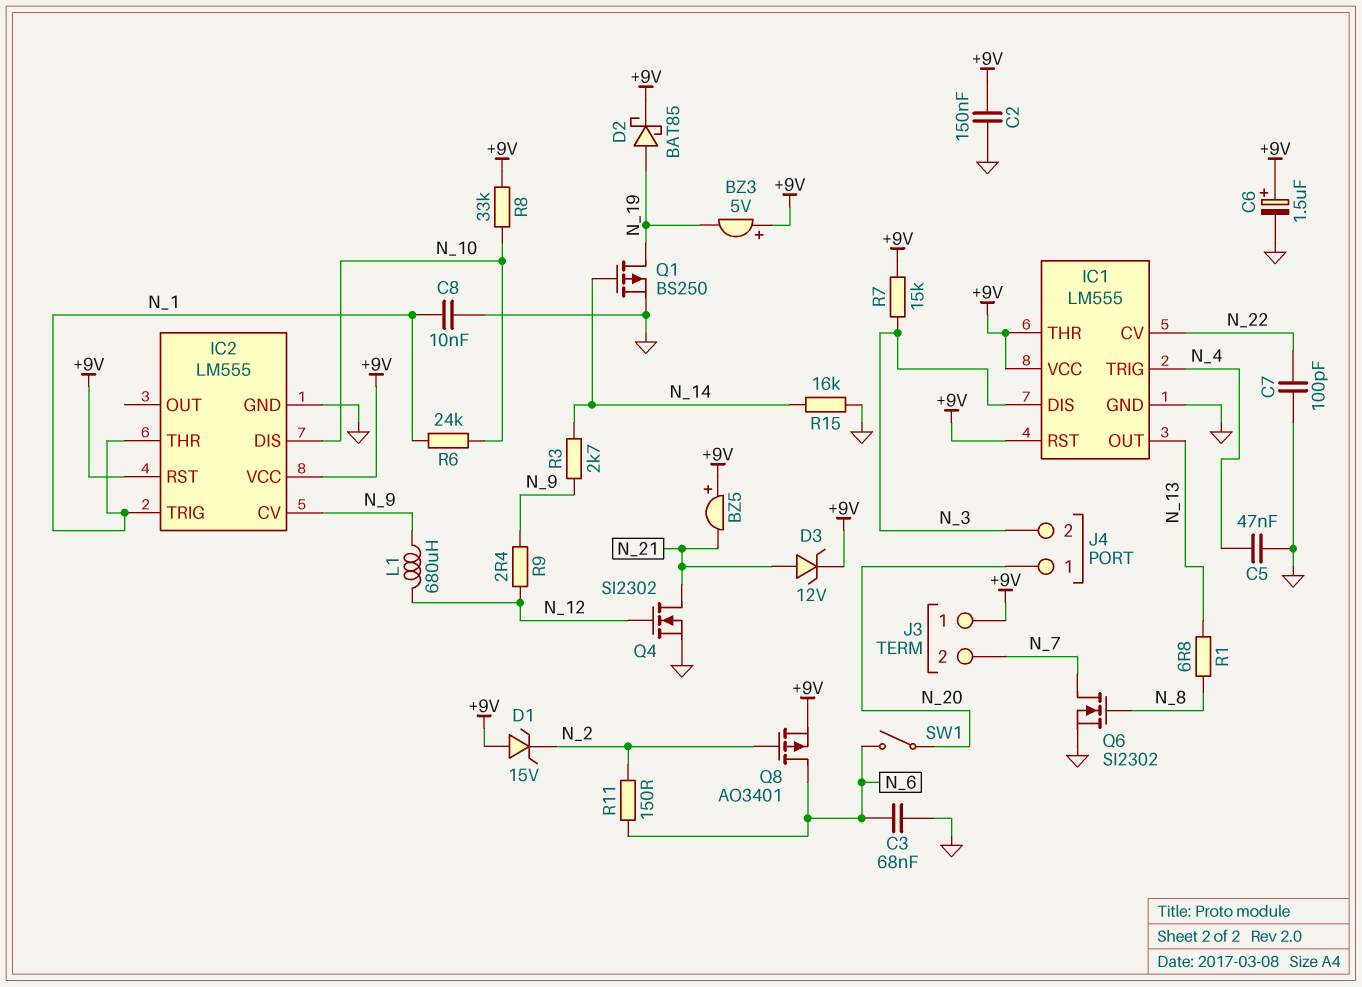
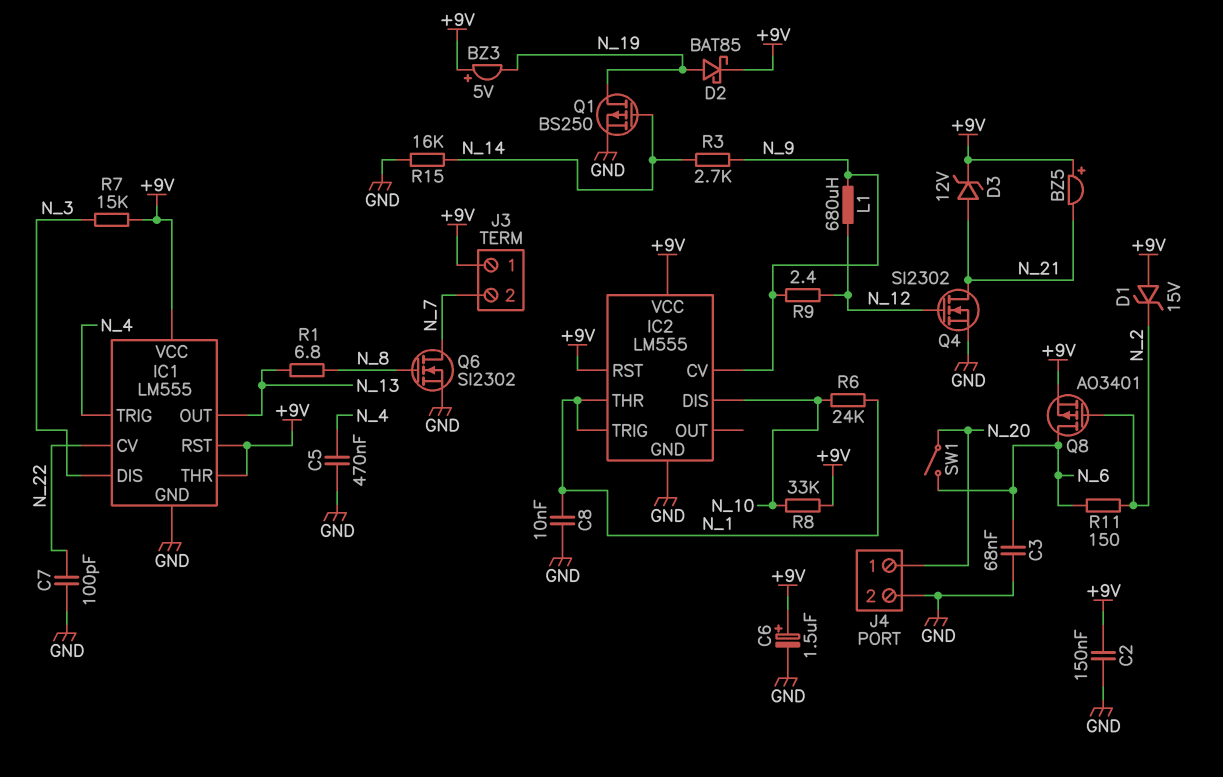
C5: 47nF (GND, N_4) -> 470nF (GND, N_4)
J4 pin 2: N_3 -> GND

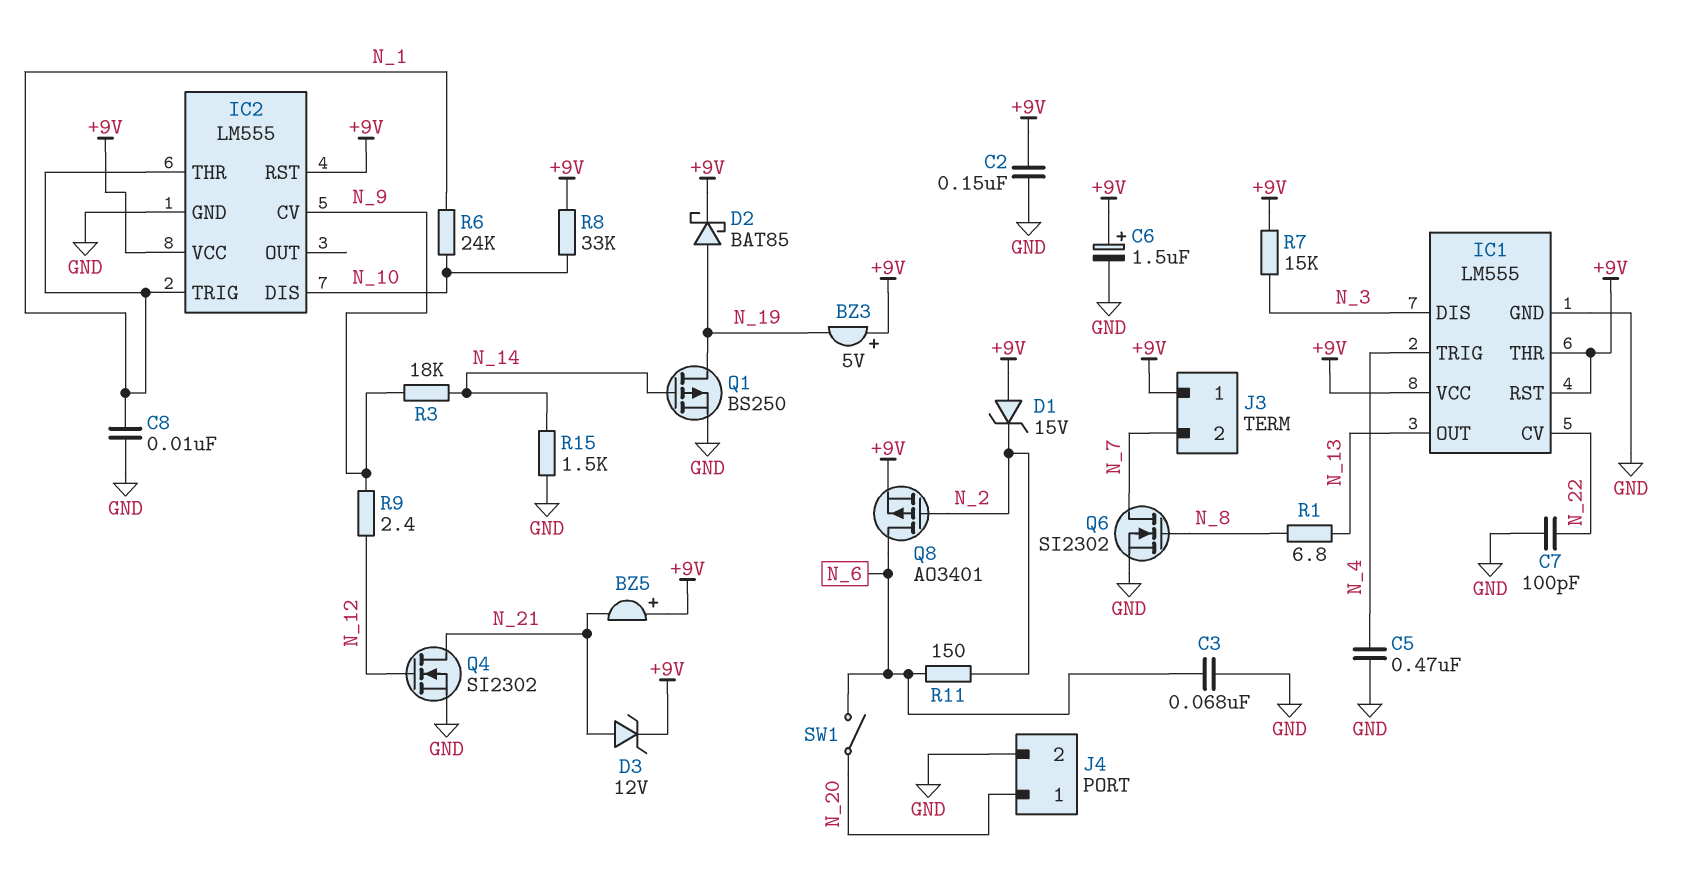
L1: 680uH (N_9, N_12) -> none
R3: 2.7k (N_9, N_14) -> 18k (N_9, N_14)
R15: 16k (GND, N_14) -> 1.5k (GND, N_14)

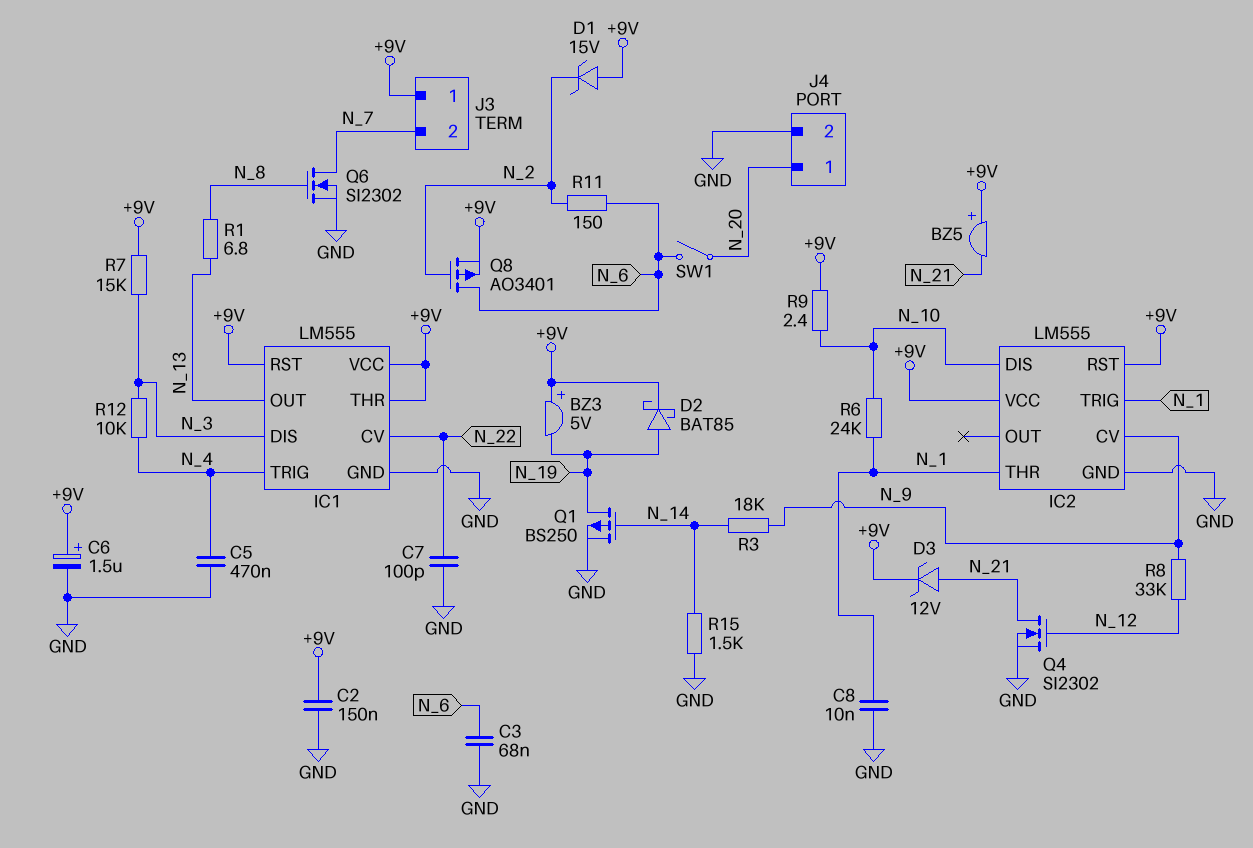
R8: 33k (+9V, N_10) -> 33k (N_9, N_12)
R9: 2.4 (N_9, N_12) -> 2.4 (+9V, N_10)
R12: none -> 10k (N_3, N_4)

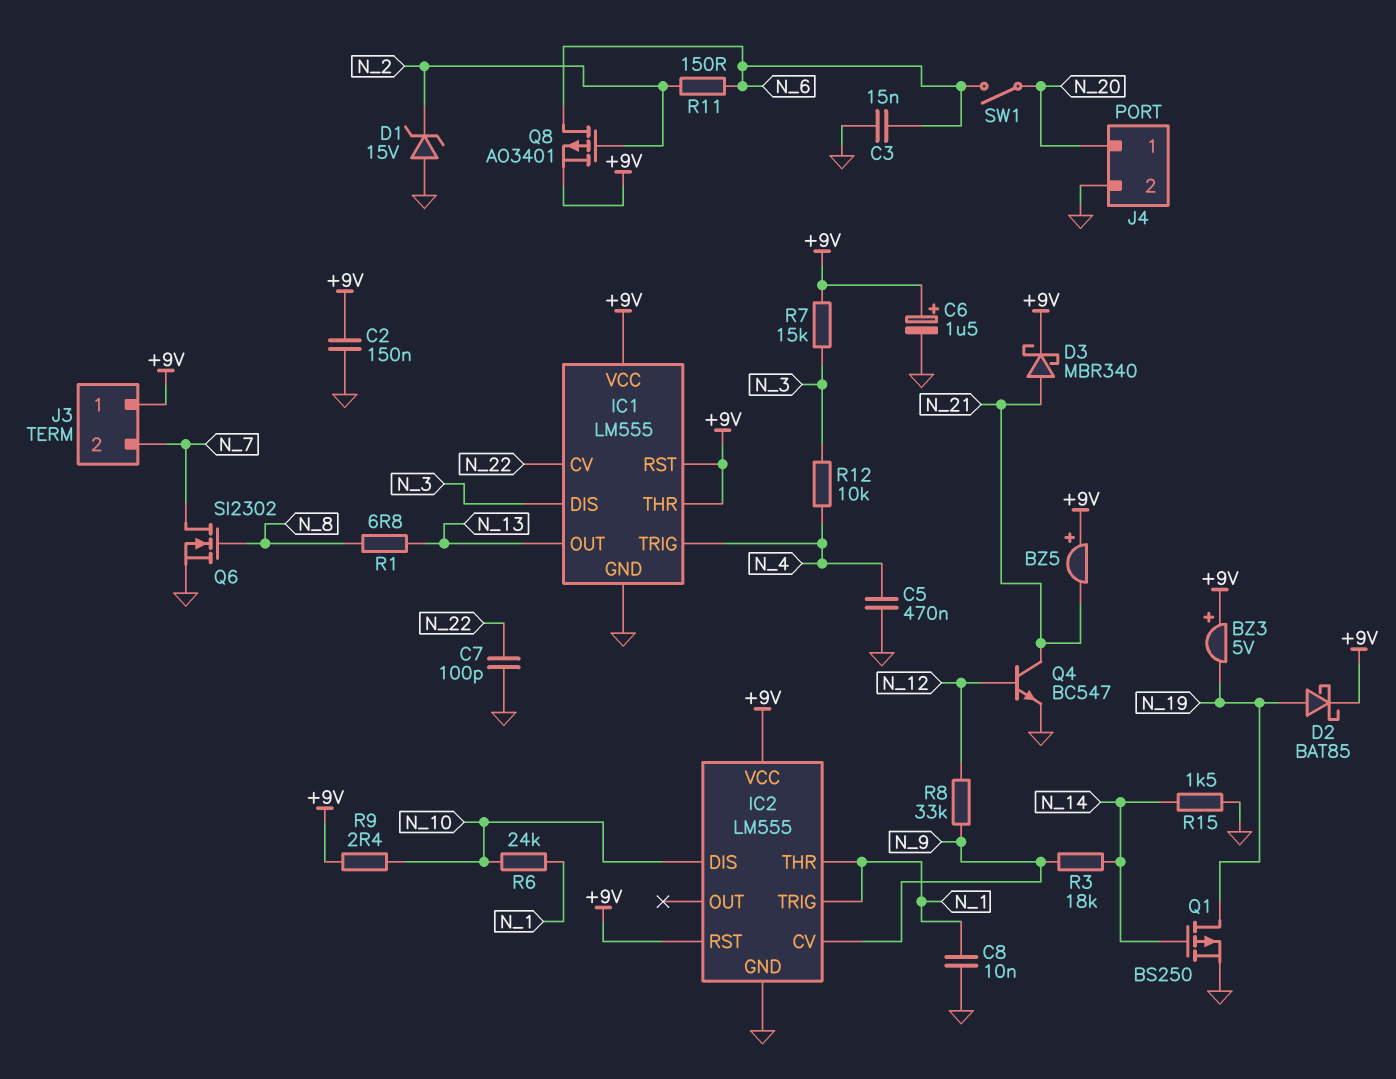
C3: 68nF (GND, N_6) -> 15nF (GND, N_6)
D1: zener 15V (A +9V, K N_2) -> zener 15V (A GND, K N_2)
D3: zener 12V (A N_21, K +9V) -> schottky MBR340 (A N_21, K +9V)
Q4: NMOS SI2302 (G N_12, D N_21, S GND) -> NPN BC547 (B N_12, C N_21, E GND)

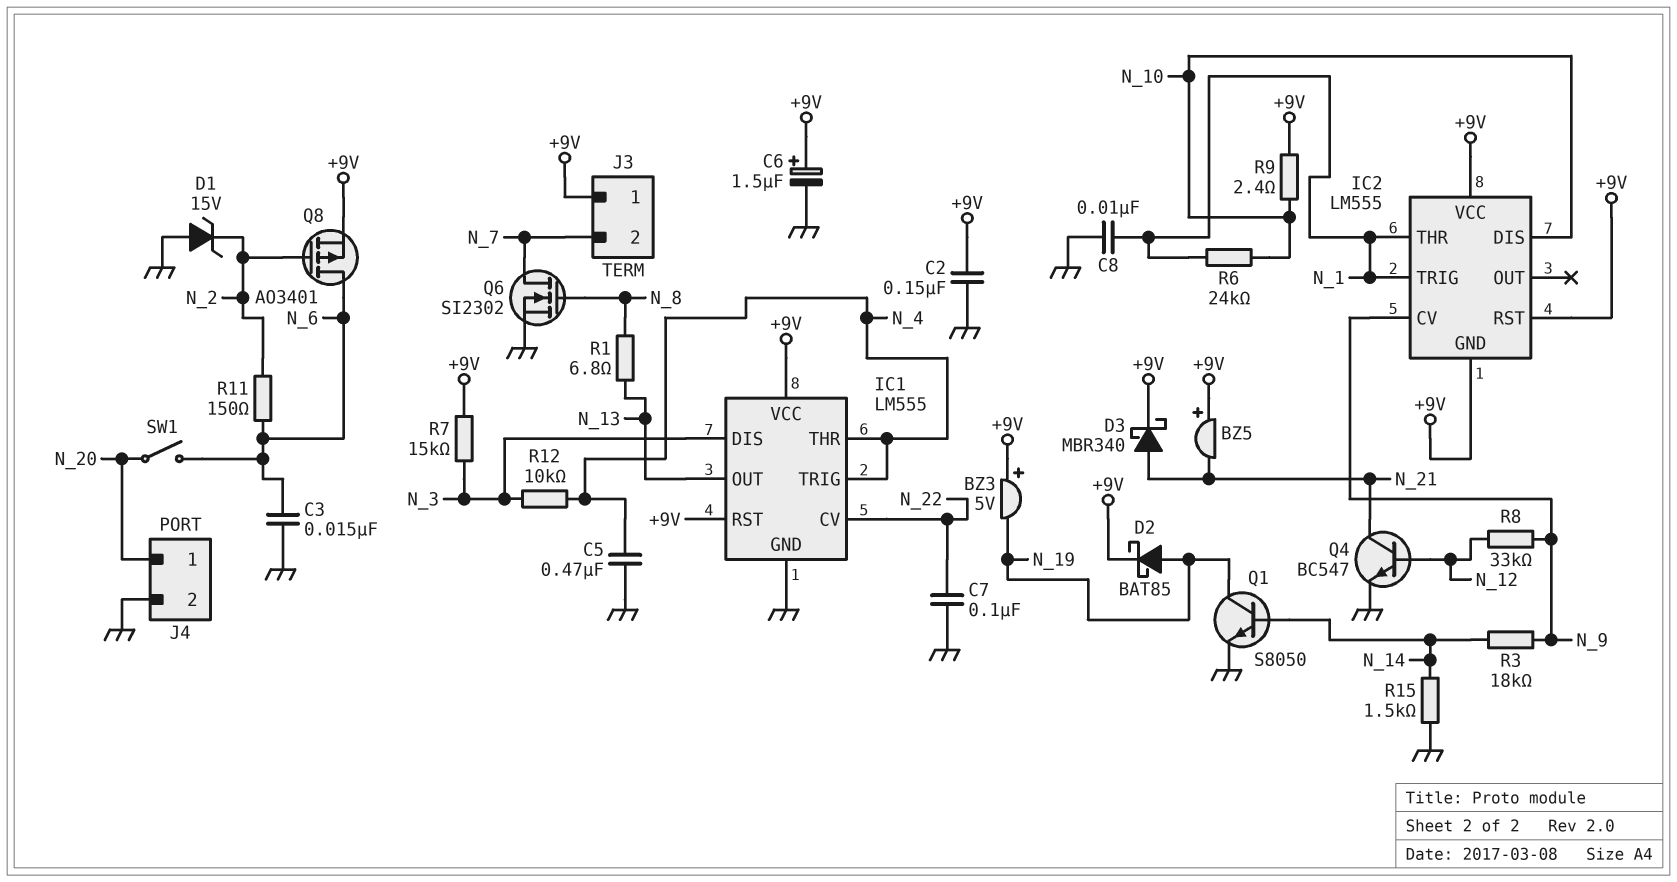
C7: 100pF (GND, N_22) -> 100nF (GND, N_22)
IC1 pin THR: +9V -> N_4
IC2 pin GND: GND -> +9V
Q1: PMOS BS250 (G N_14, D N_19, S GND) -> NPN S8050 (B N_14, C N_19, E GND)

